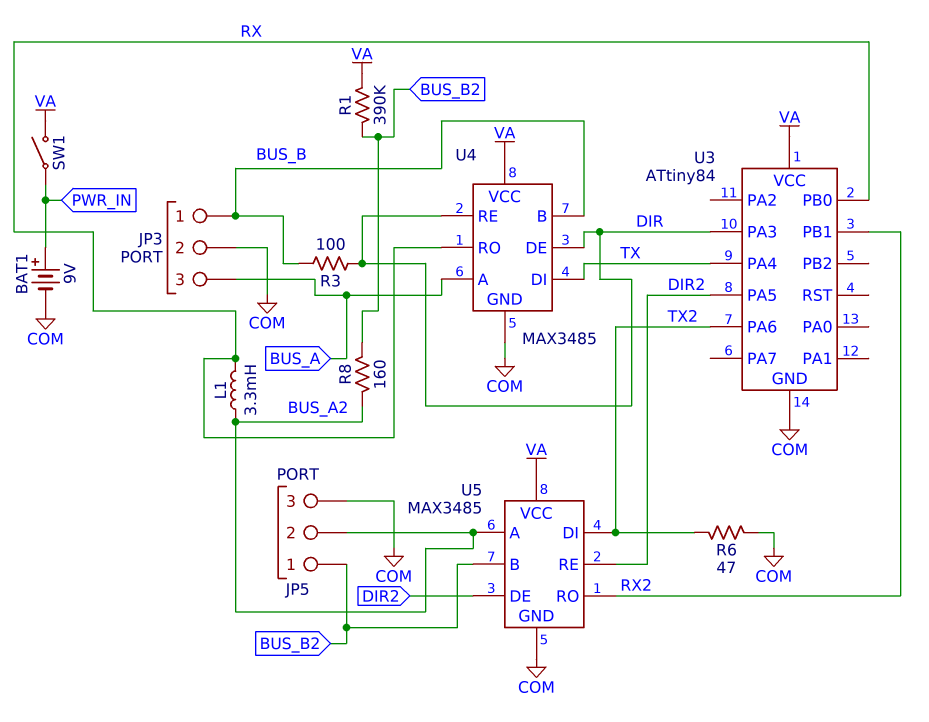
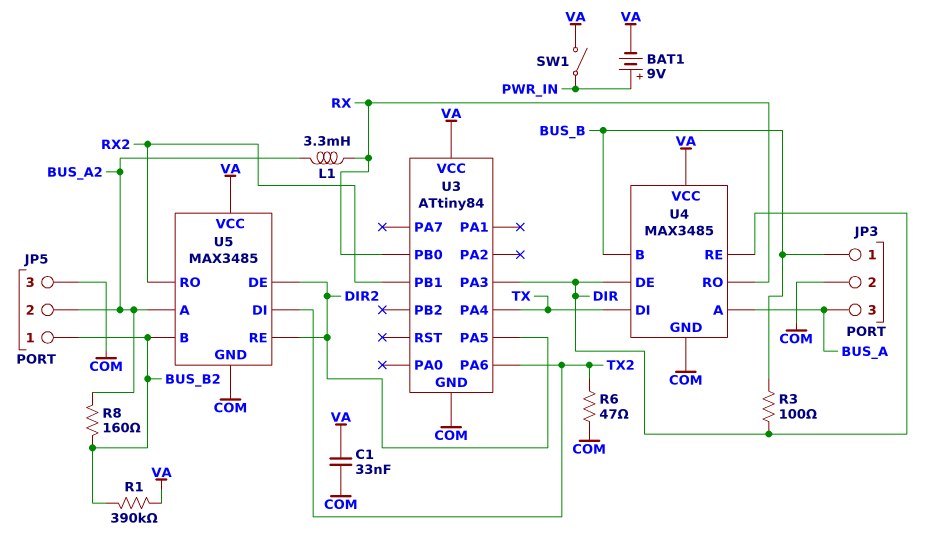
BAT1: 9V (plus PWR_IN, minus COM) -> 9V (plus PWR_IN, minus VA)
C1: none -> 33nF (COM, VA)

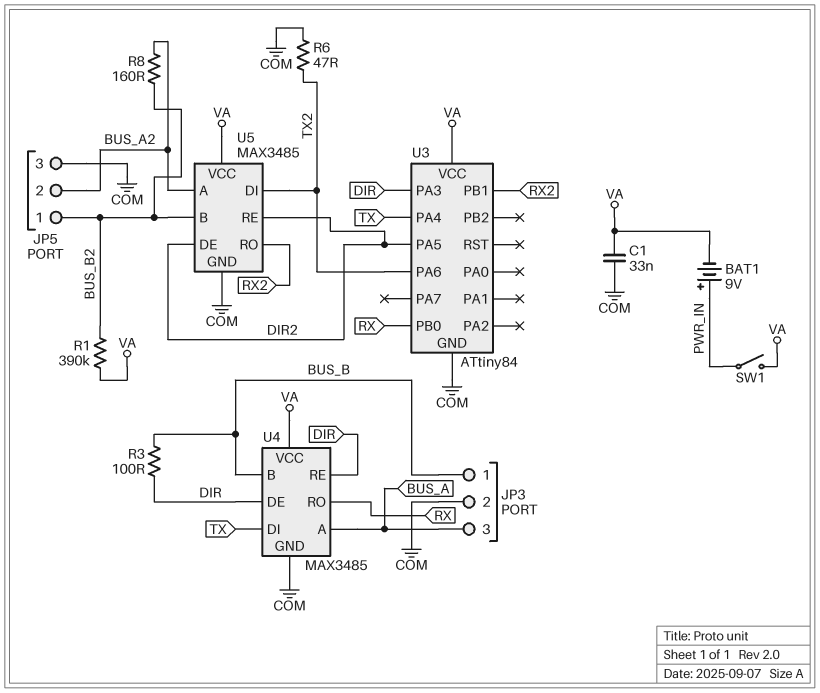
L1: 3.3mH (BUS_A2, RX) -> none

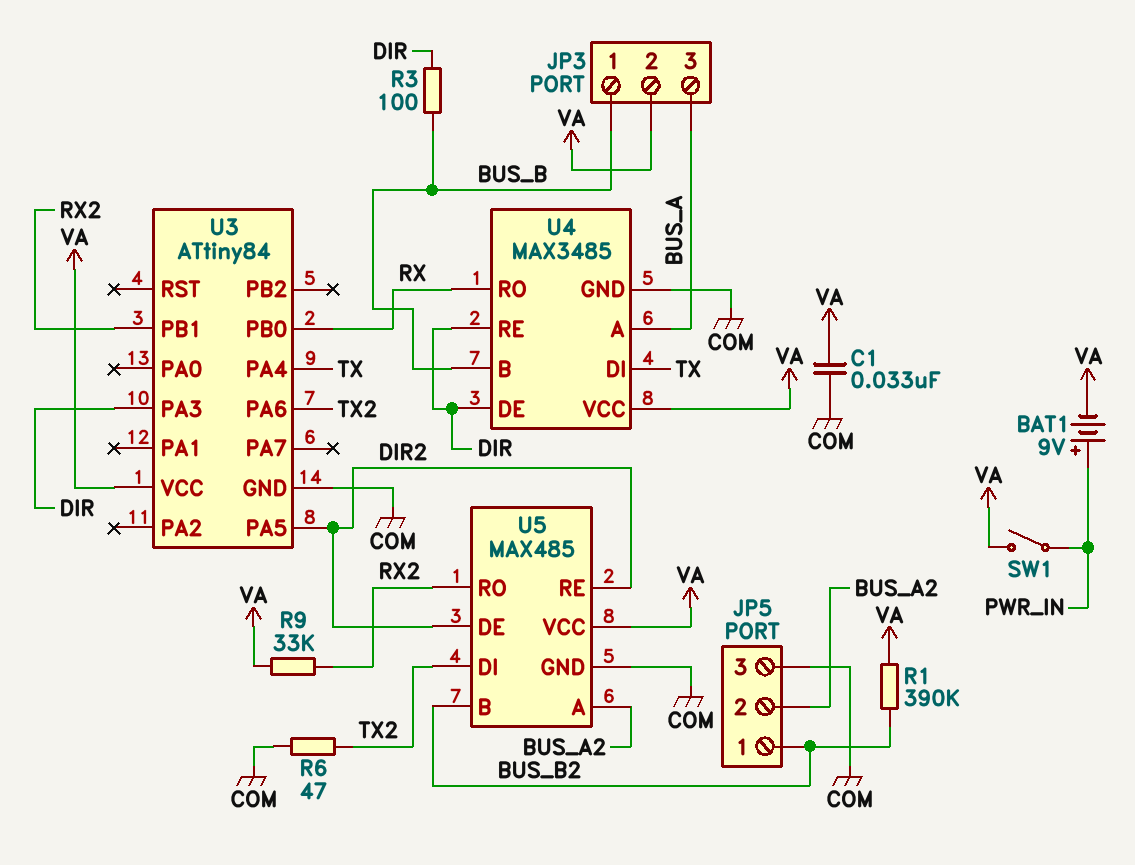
JP3 pin 2: COM -> VA
R8: 160 (BUS_A2, BUS_B2) -> none
R9: none -> 33k (RX2, VA)
U5: MAX3485 -> MAX485

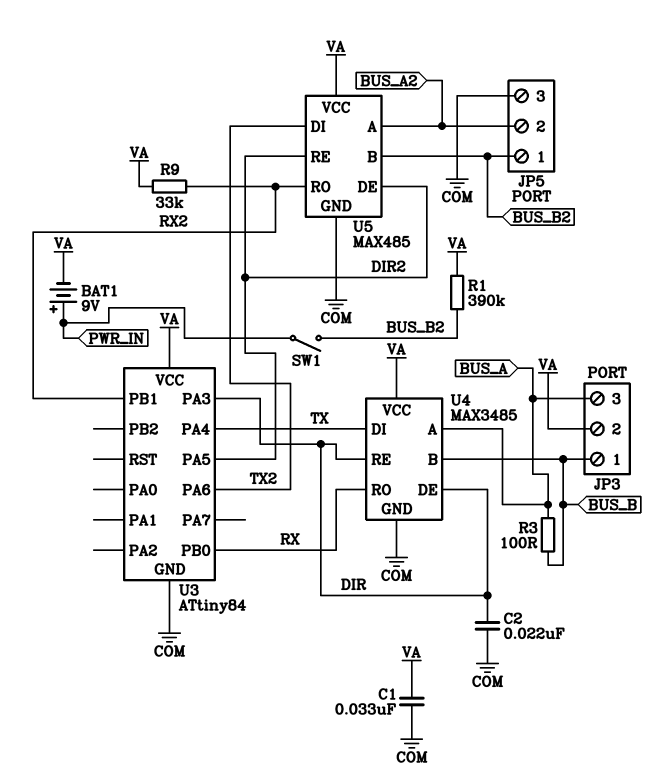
C2: none -> 22nF (COM, DIR)
R3: 100 (BUS_B, DIR) -> 100 (BUS_A, BUS_B)
R6: 47 (COM, TX2) -> none
SW1: switch (PWR_IN, VA) -> switch (BUS_B2, PWR_IN)

